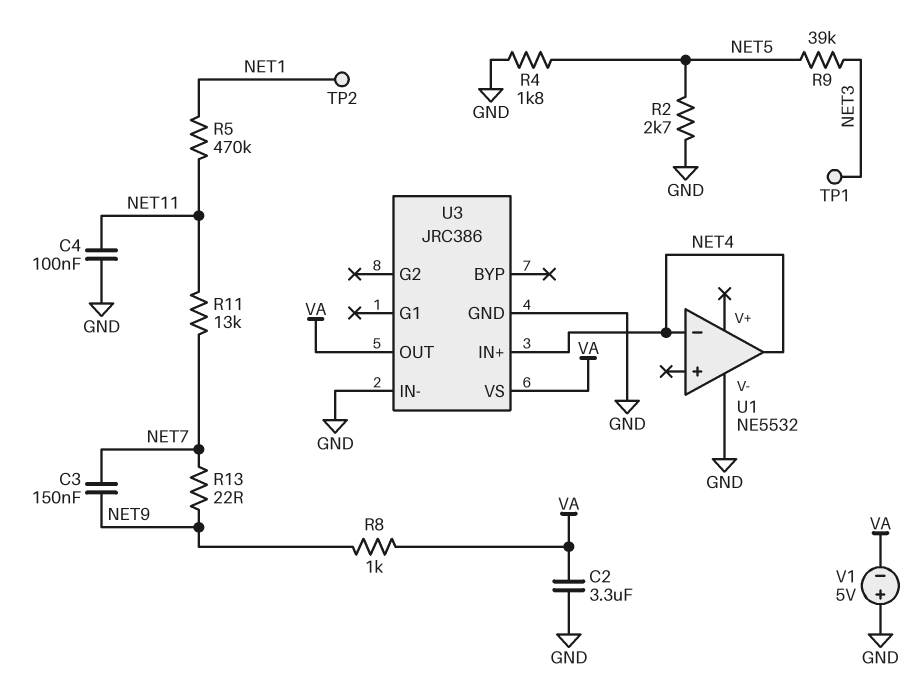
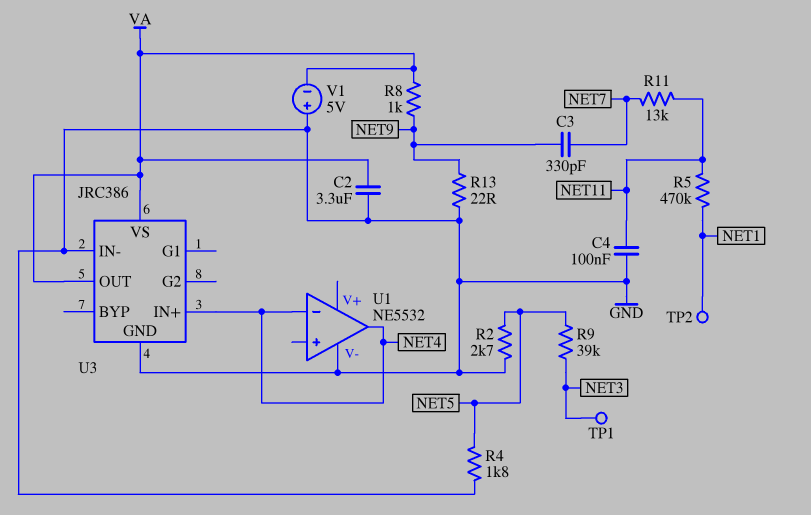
C3: 150nF (NET7, NET9) -> 330pF (NET7, NET9)
R13: 22 (NET7, NET9) -> 22 (GND, NET9)

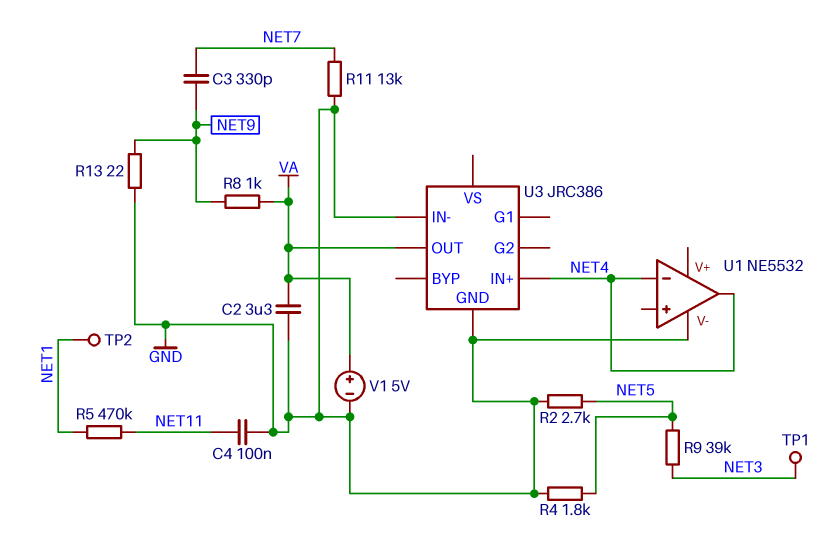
R11: 13k (NET7, NET11) -> 13k (GND, NET7)
U3 pin VS: VA -> none
V1: 5V (plus GND, minus VA) -> 5V (plus VA, minus GND)

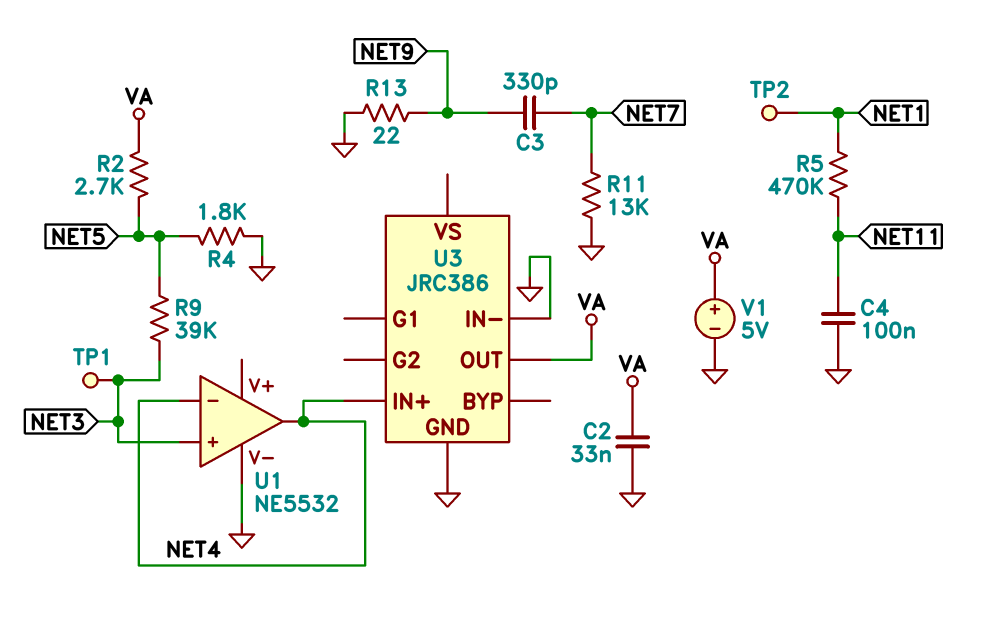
C2: 3.3uF (GND, VA) -> 33nF (GND, VA)
R2: 2.7k (GND, NET5) -> 2.7k (NET5, VA)
R8: 1k (NET9, VA) -> none
U1 pin in+: none -> NET3

